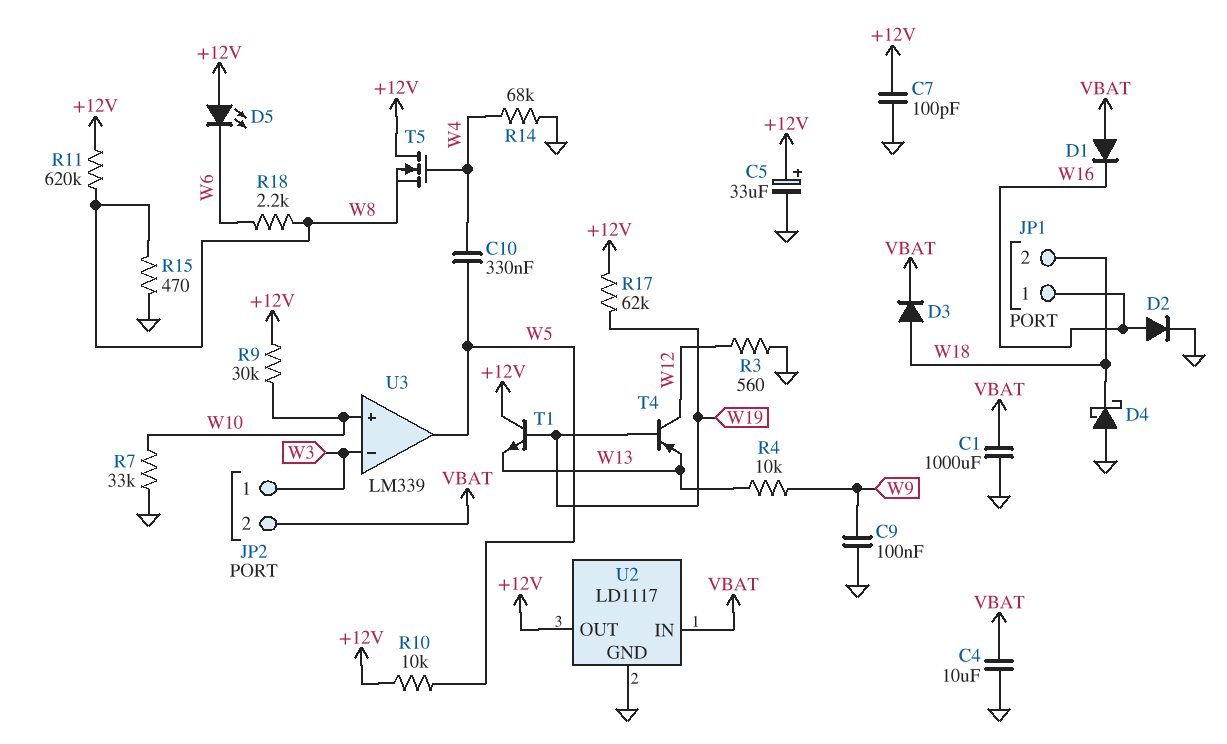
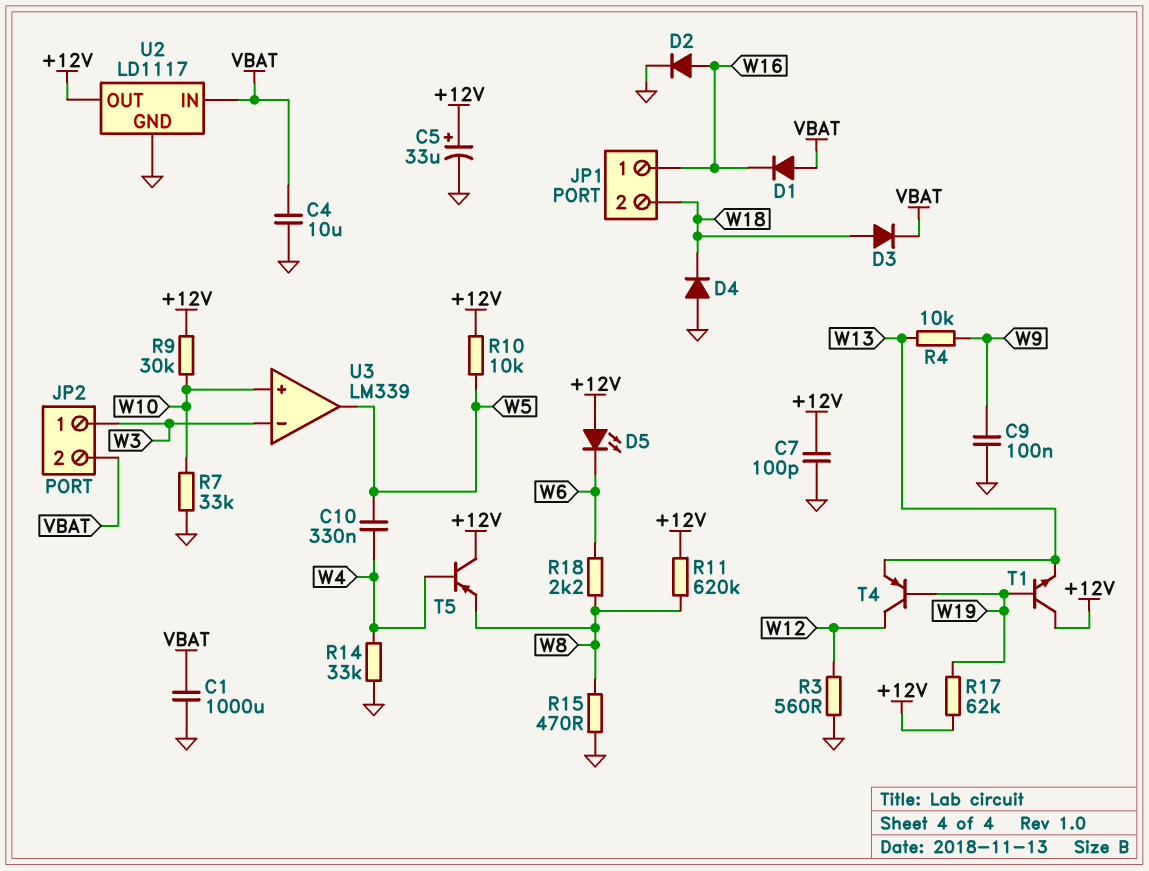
D4: schottky (A GND, K W18) -> diode (A GND, K W18)
R14: 68k (GND, W4) -> 33k (GND, W4)
T5: NMOS (G W4, D +12V, S W8) -> PNP (B W4, C +12V, E W8)

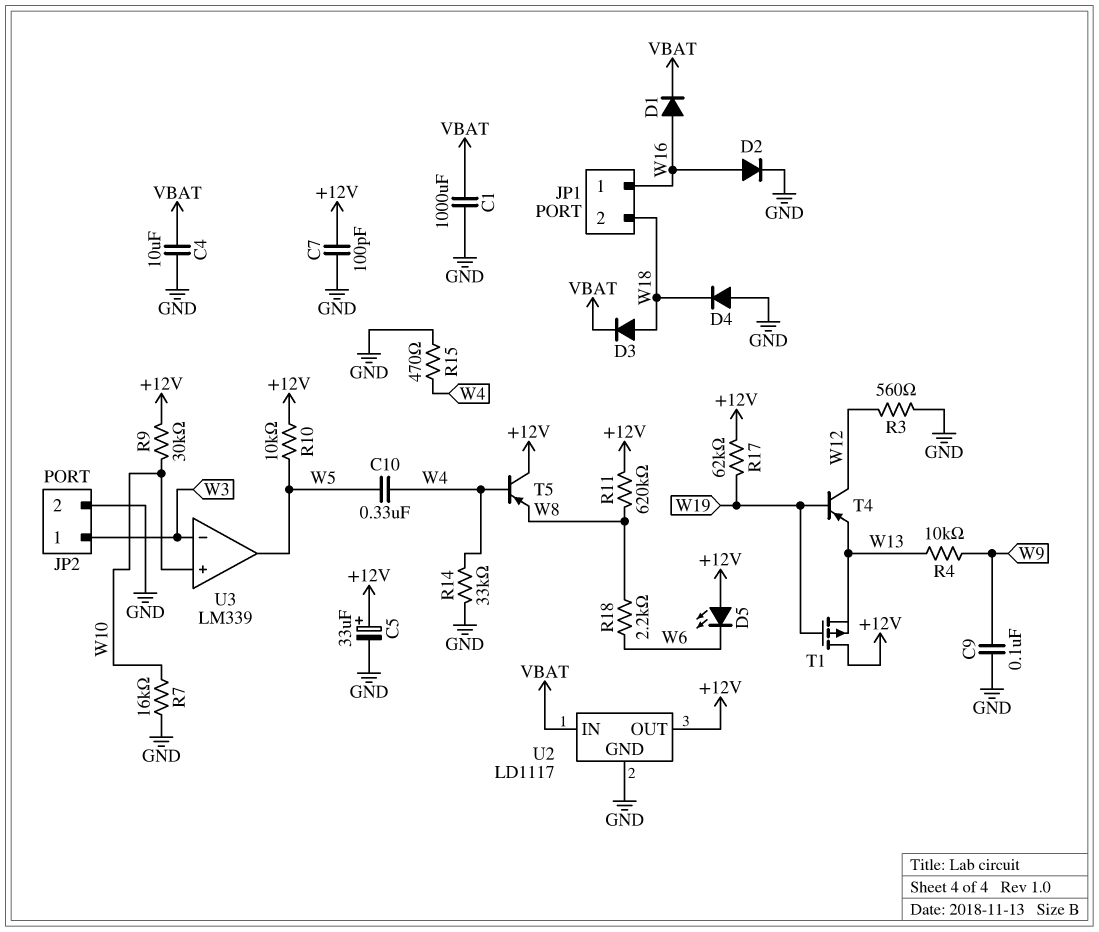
D1: diode (A VBAT, K W16) -> diode (A W16, K VBAT)
JP2 pin 2: VBAT -> GND
R7: 33k (GND, W10) -> 16k (GND, W10)
R15: 470 (GND, W8) -> 470 (GND, W4)
T1: NPN (B W19, C +12V, E W13) -> PMOS (G W19, D +12V, S W13)

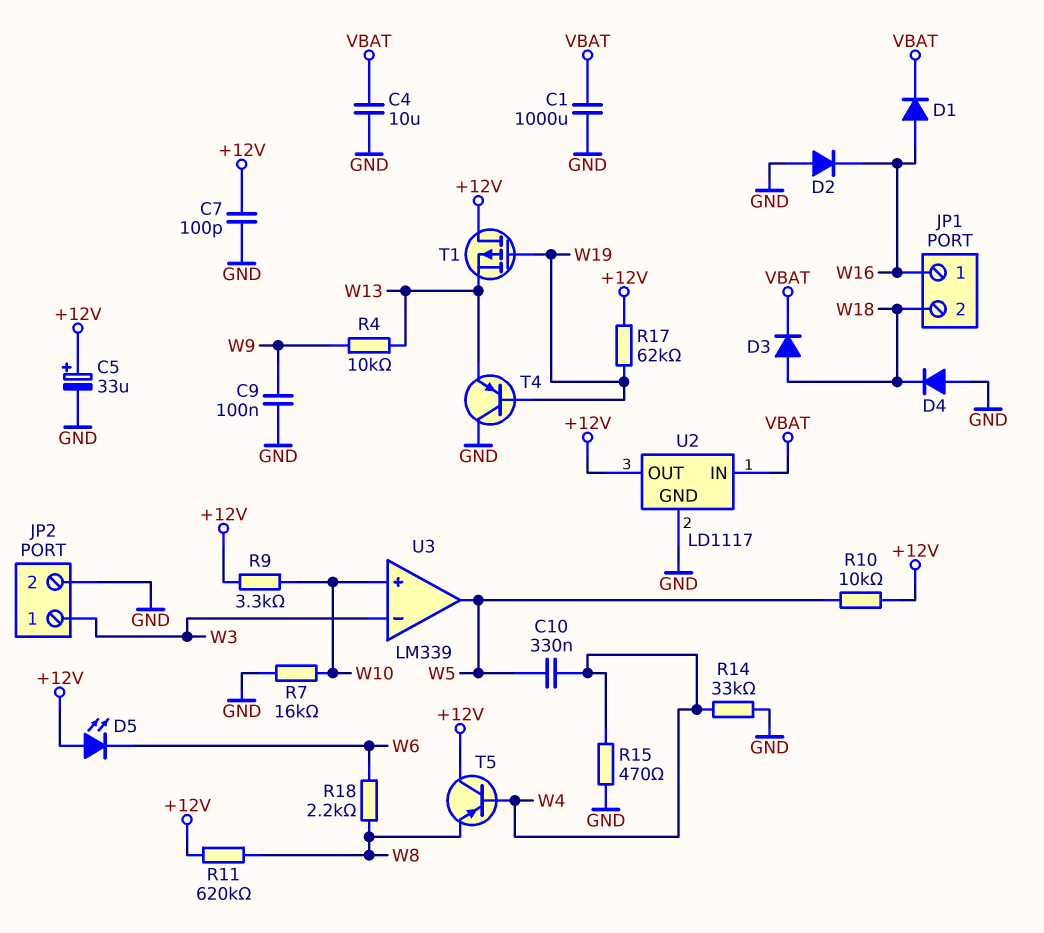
D2: diode (A W16, K GND) -> diode (A GND, K W16)
R3: 560 (GND, W12) -> none
R9: 30k (+12V, W10) -> 3.3k (+12V, W10)
T4: PNP (B W19, C W12, E W13) -> PNP (B W19, C GND, E W13)

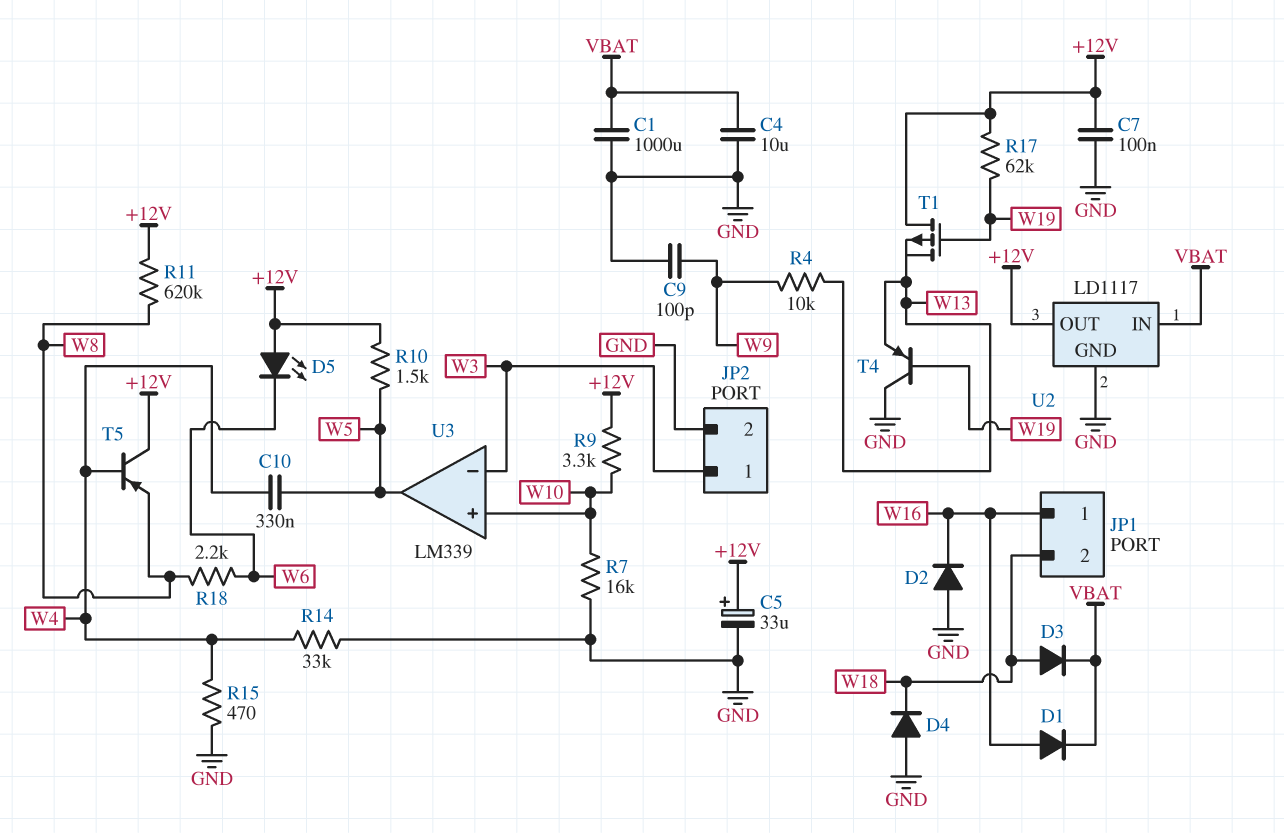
C7: 100pF (+12V, GND) -> 100nF (+12V, GND)
C9: 100nF (GND, W9) -> 100pF (GND, W9)
R10: 10k (+12V, W5) -> 1.5k (+12V, W5)

